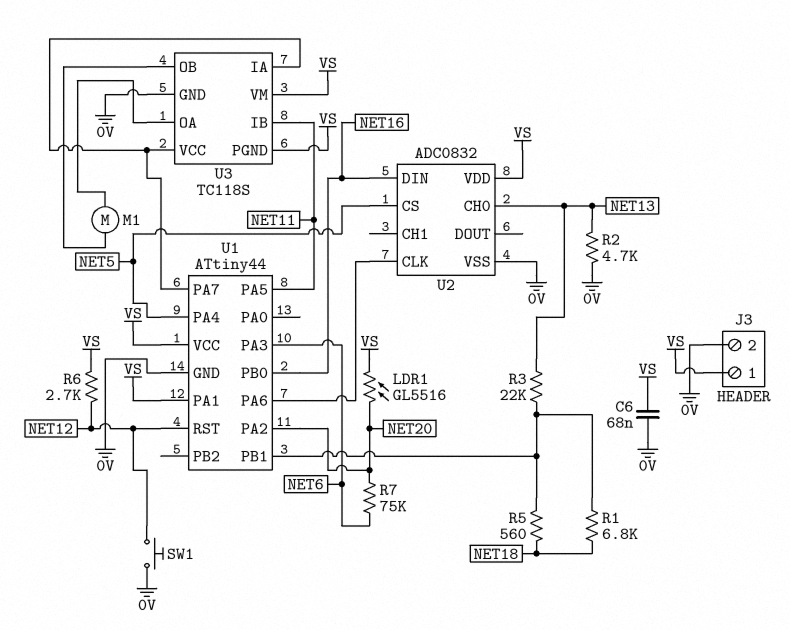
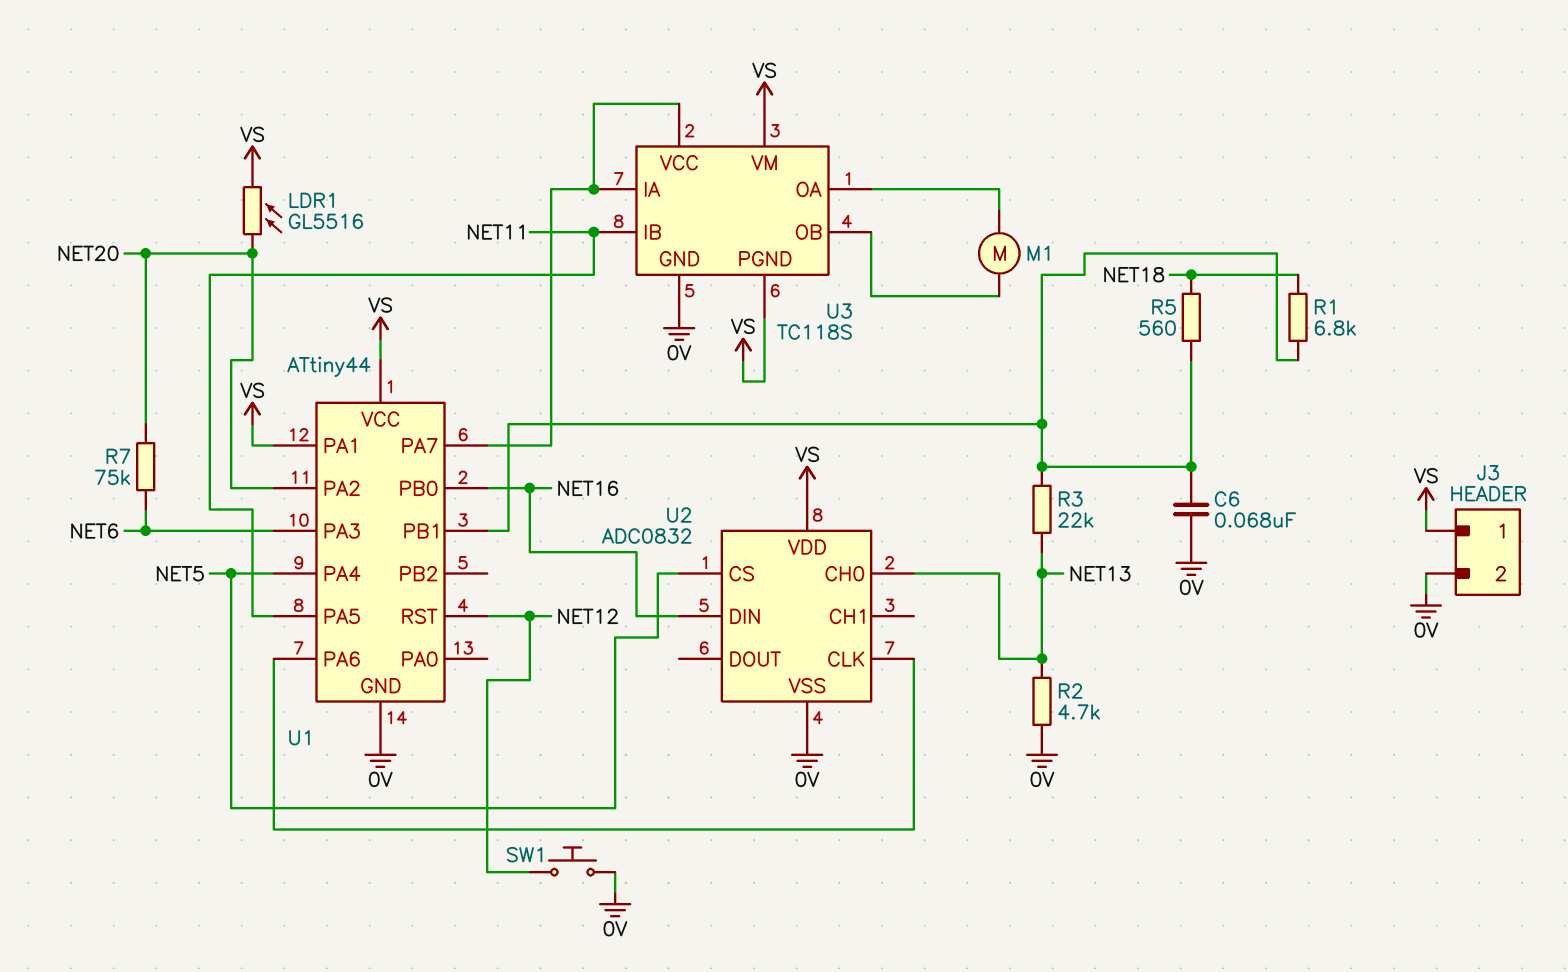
C6: 68nF (0V, VS) -> 68nF (0V, U1/PB1)
R6: 2.7k (NET12, VS) -> none

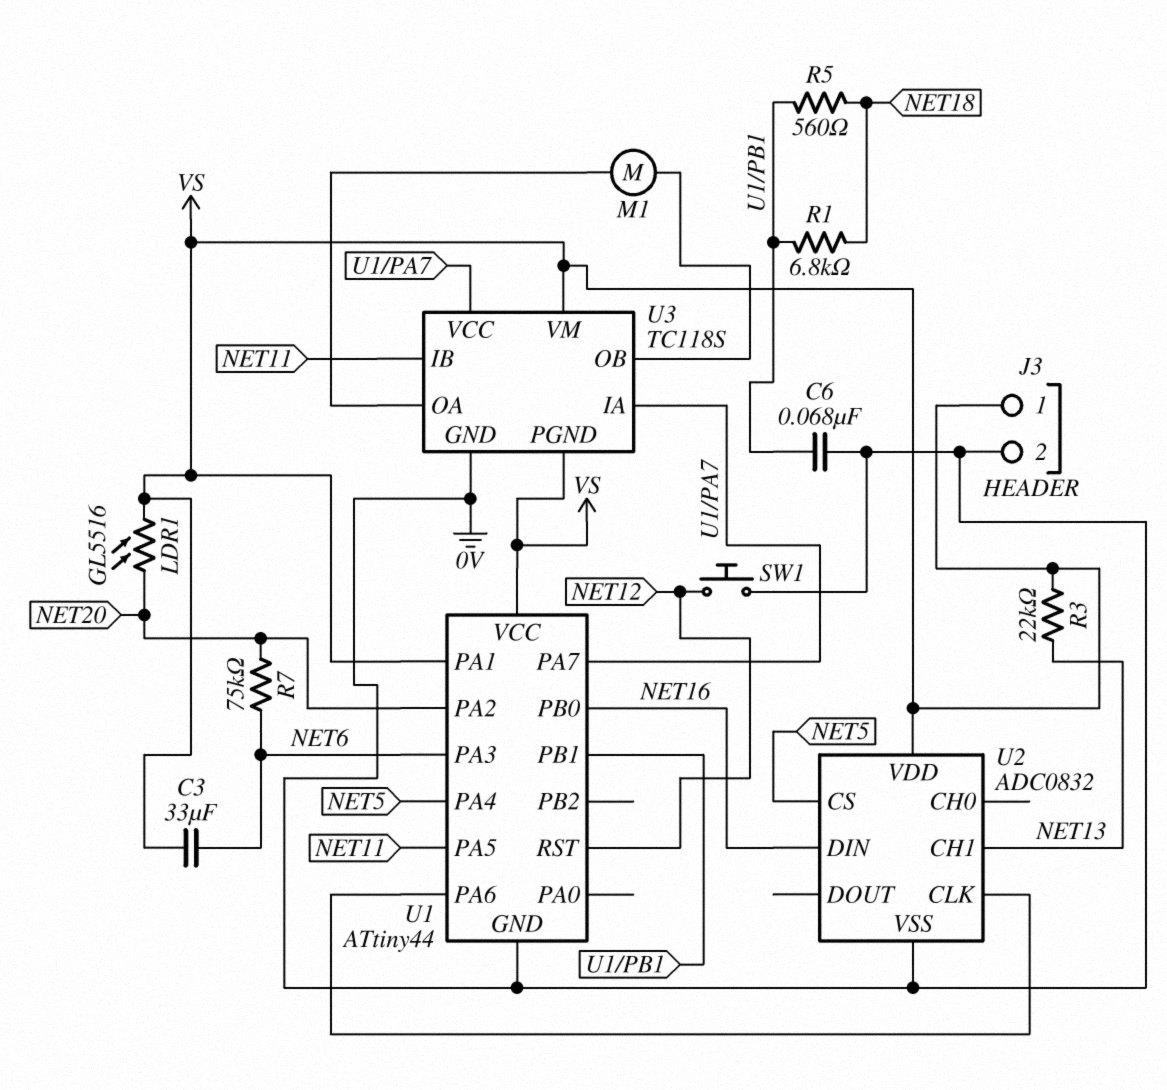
C3: none -> 33uF (NET6, VS)
R2: 4.7k (0V, NET13) -> none
R3: 22k (NET13, U1/PB1) -> 22k (NET13, VS)
U2 pin CH0: NET13 -> none
U2 pin CH1: none -> NET13

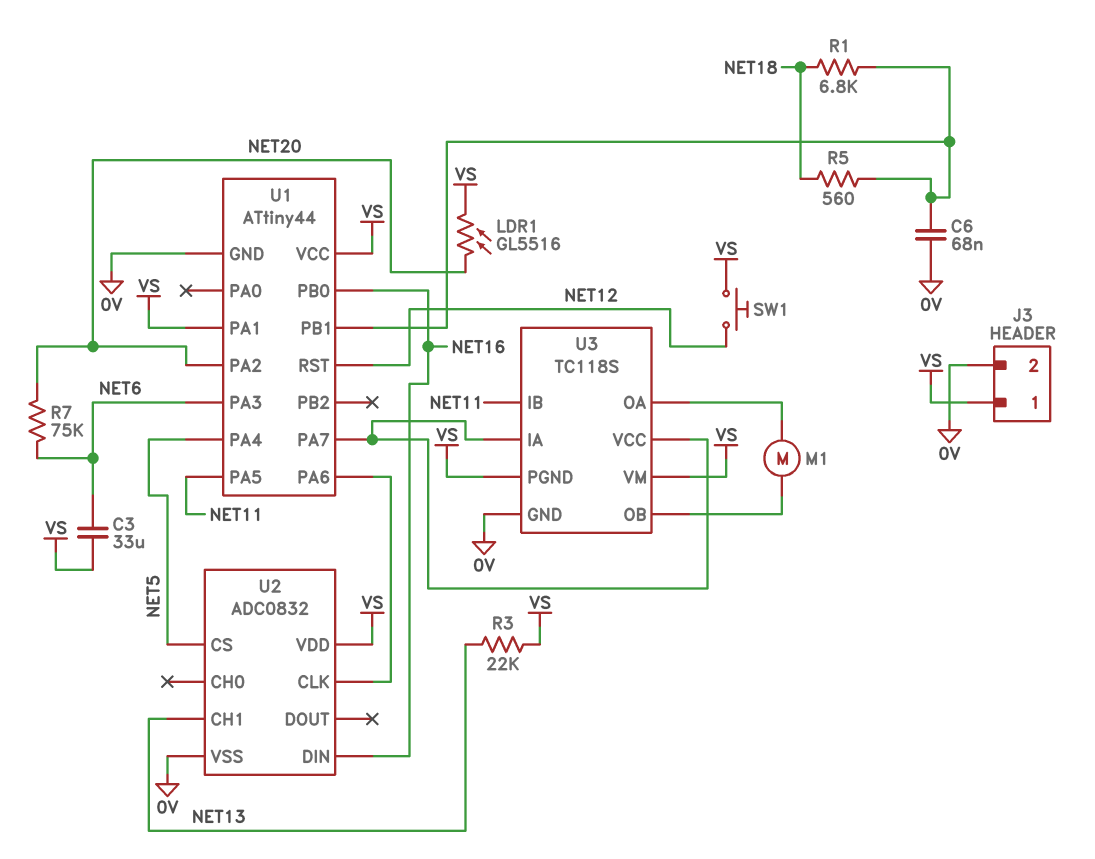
SW1: button (0V, NET12) -> button (NET12, VS)

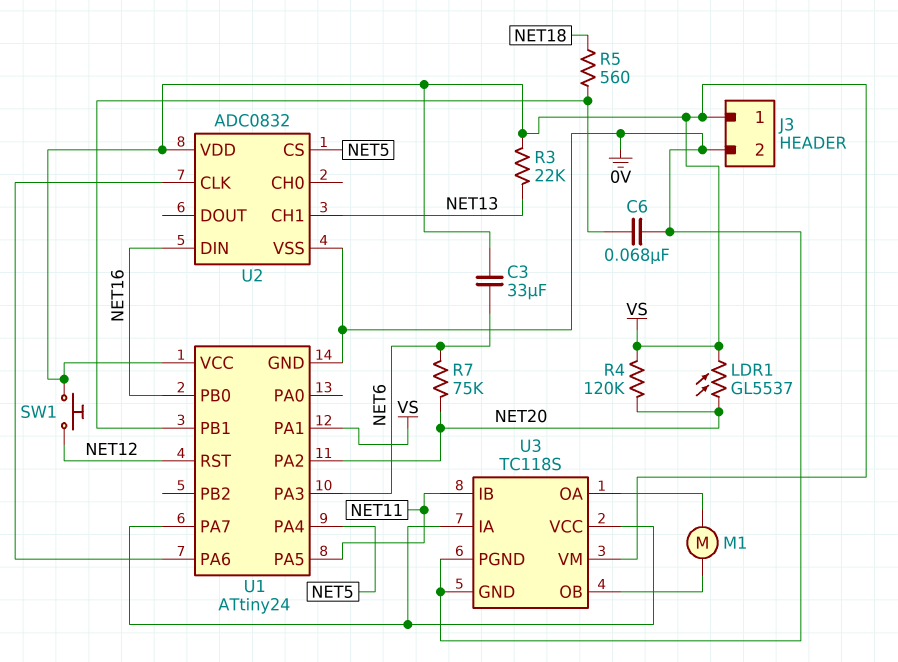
LDR1: GL5516 (NET20, VS) -> GL5537 (NET20, VS)
R1: 6.8k (NET18, U1/PB1) -> none
R4: none -> 120k (NET20, VS)
U1: ATtiny44 -> ATtiny24
U3 pin PGND: VS -> 0V

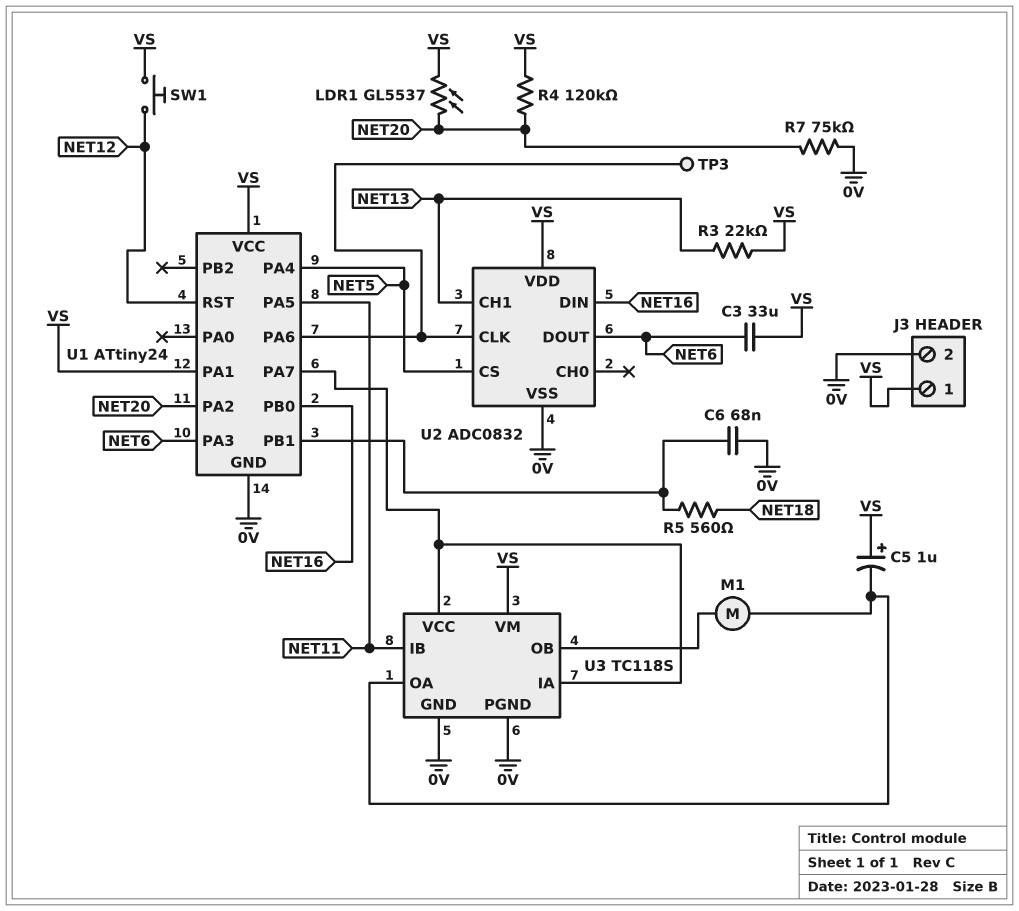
C5: none -> 1uF (plus VS, minus U3/OA)
R7: 75k (NET6, NET20) -> 75k (0V, NET20)
TP3: none -> test point (U1/PA6)
U2 pin DOUT: none -> NET6

